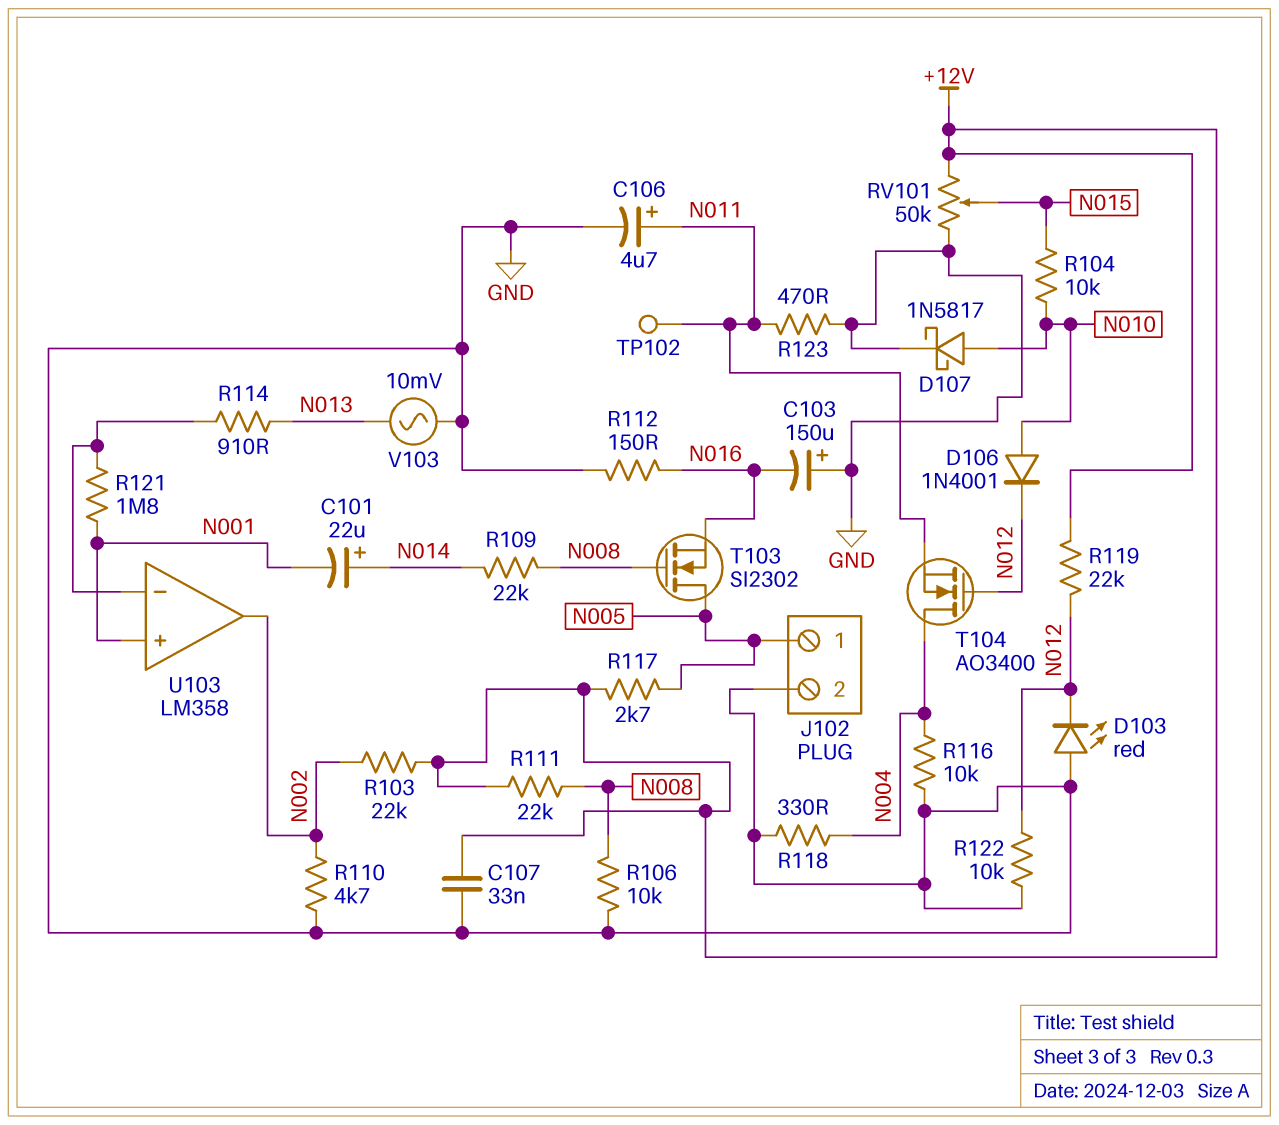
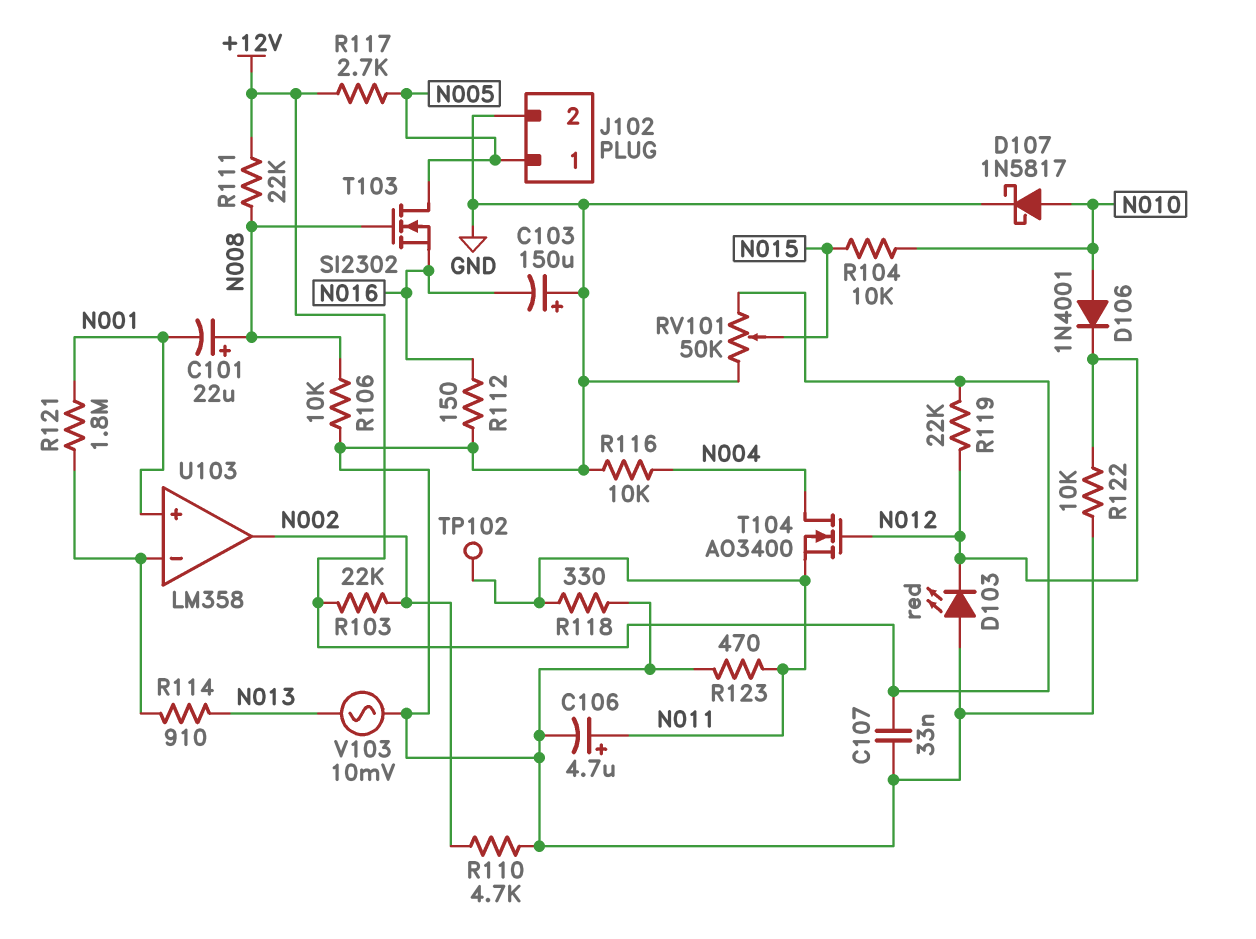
C101: 22uF (plus N014, minus N001) -> 22uF (plus N008, minus N001)
R109: 22k (N008, N014) -> none
R118: 330 (GND, N004) -> 330 (GND, N011)

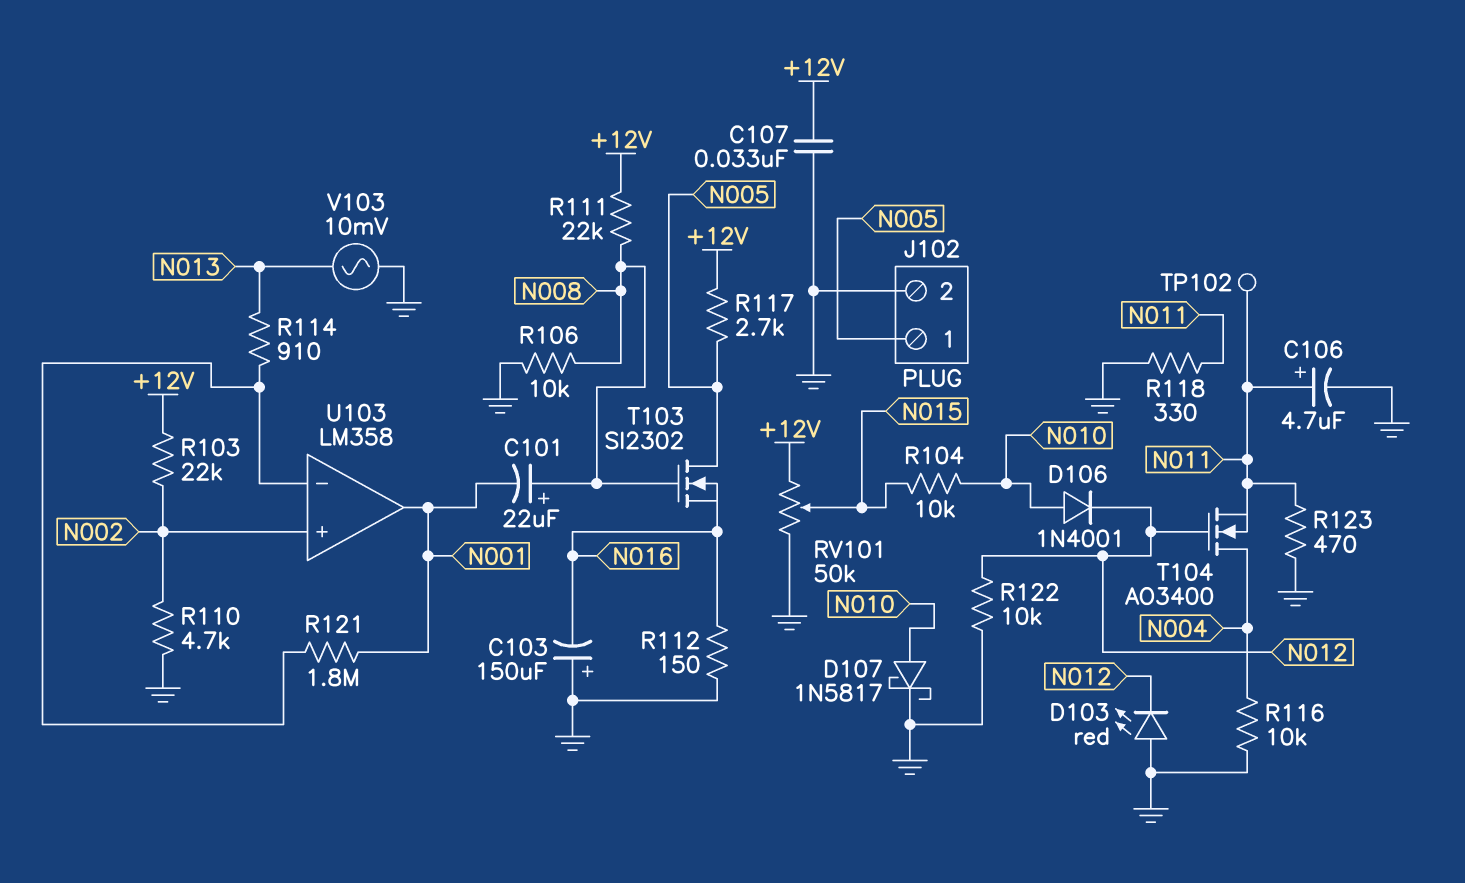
R119: 22k (+12V, N012) -> none
U103 pin in+: N001 -> N002
U103 pin out: N002 -> N001

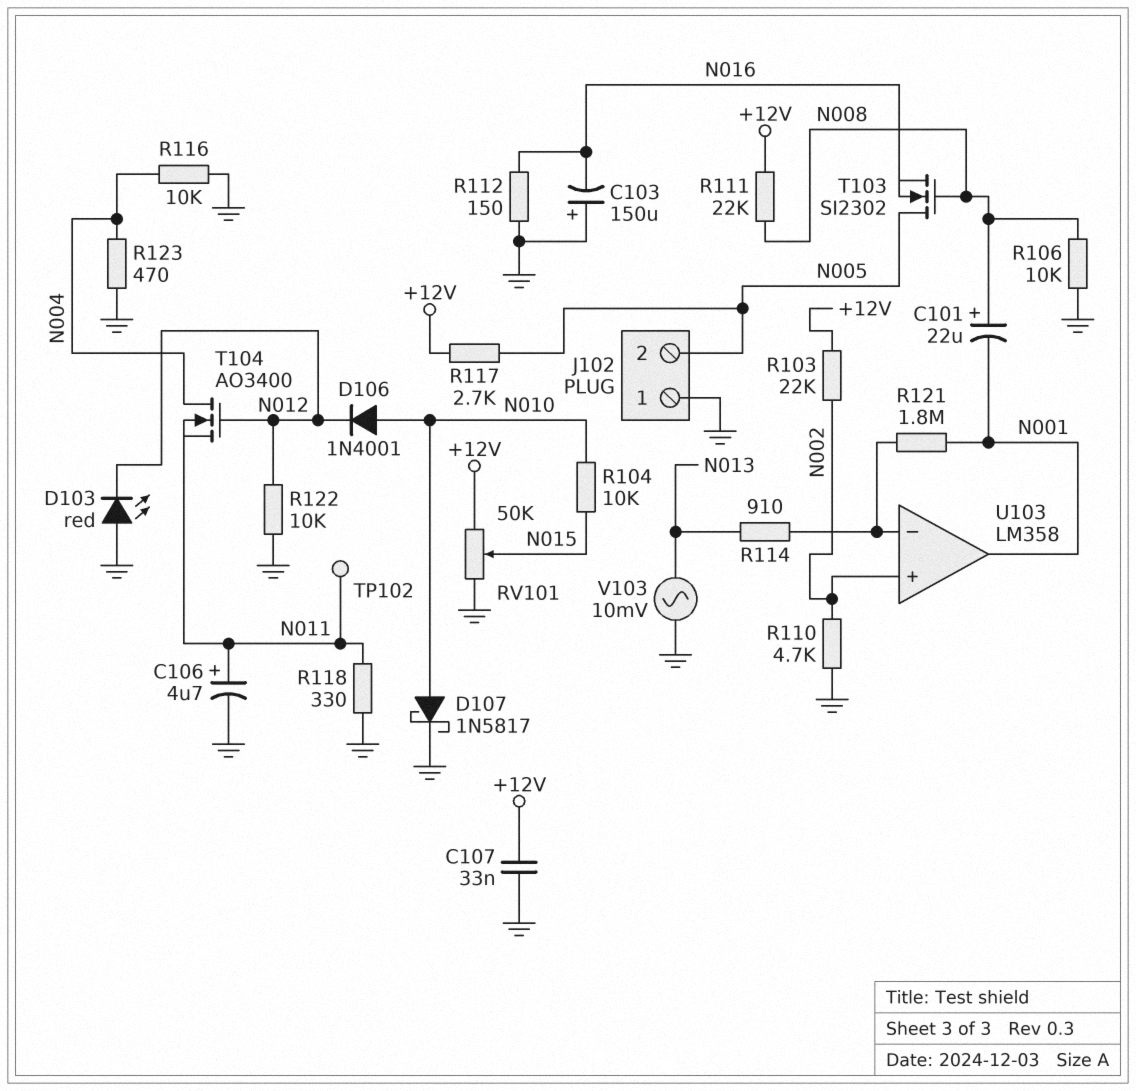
J102 pin 1: N005 -> GND
J102 pin 2: GND -> N005
R123: 470 (GND, N011) -> 470 (GND, N004)

